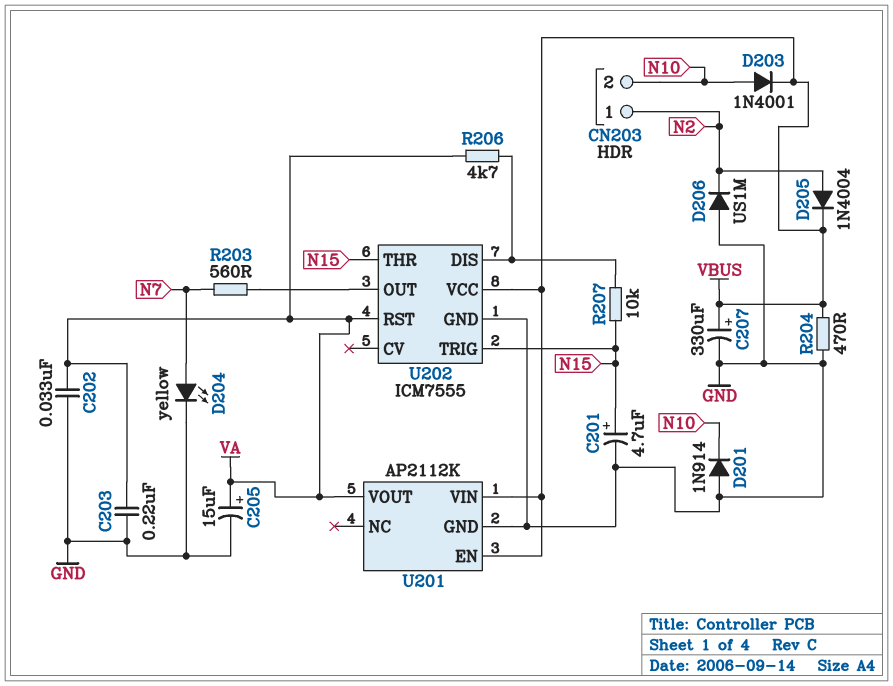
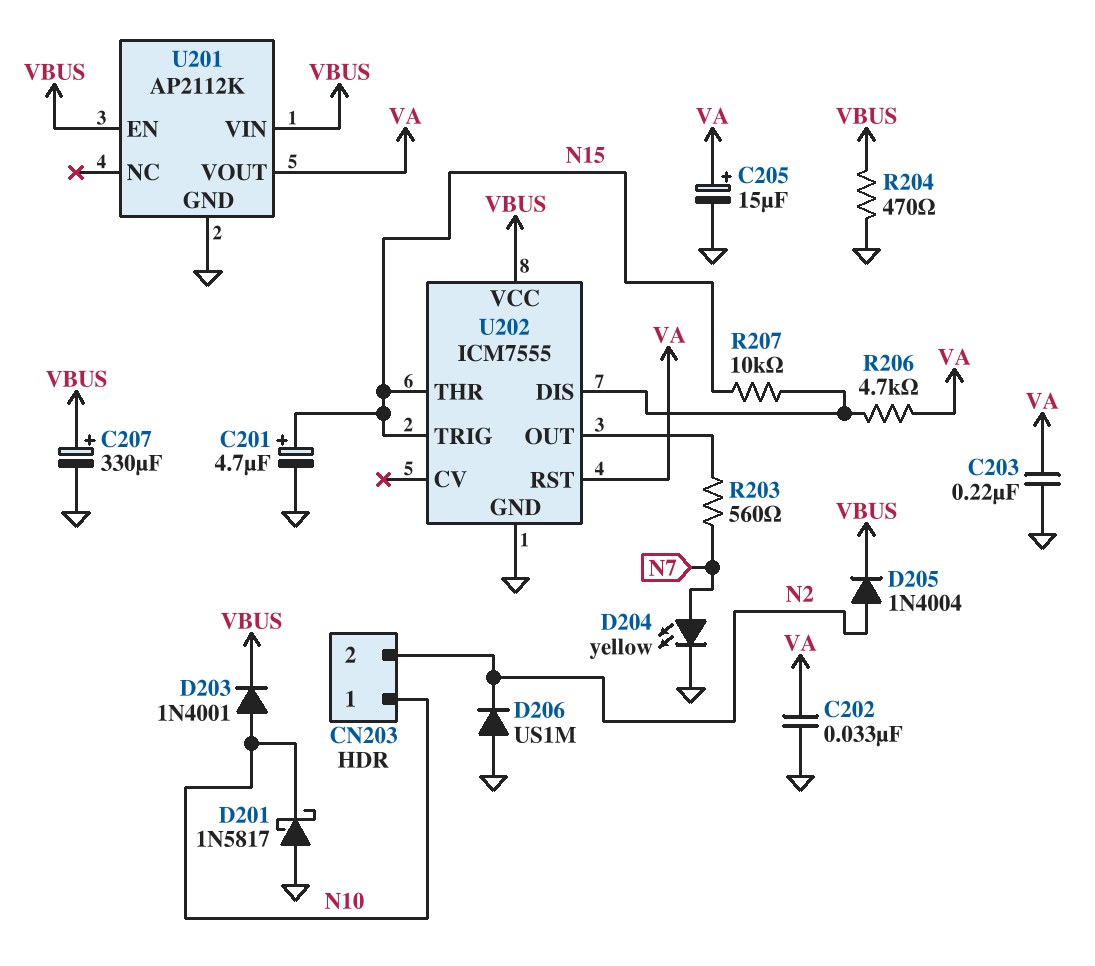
CN203 pin 1: N2 -> N10
CN203 pin 2: N10 -> N2
D201: diode 1N914 (A GND, K N10) -> schottky 1N5817 (A GND, K N10)

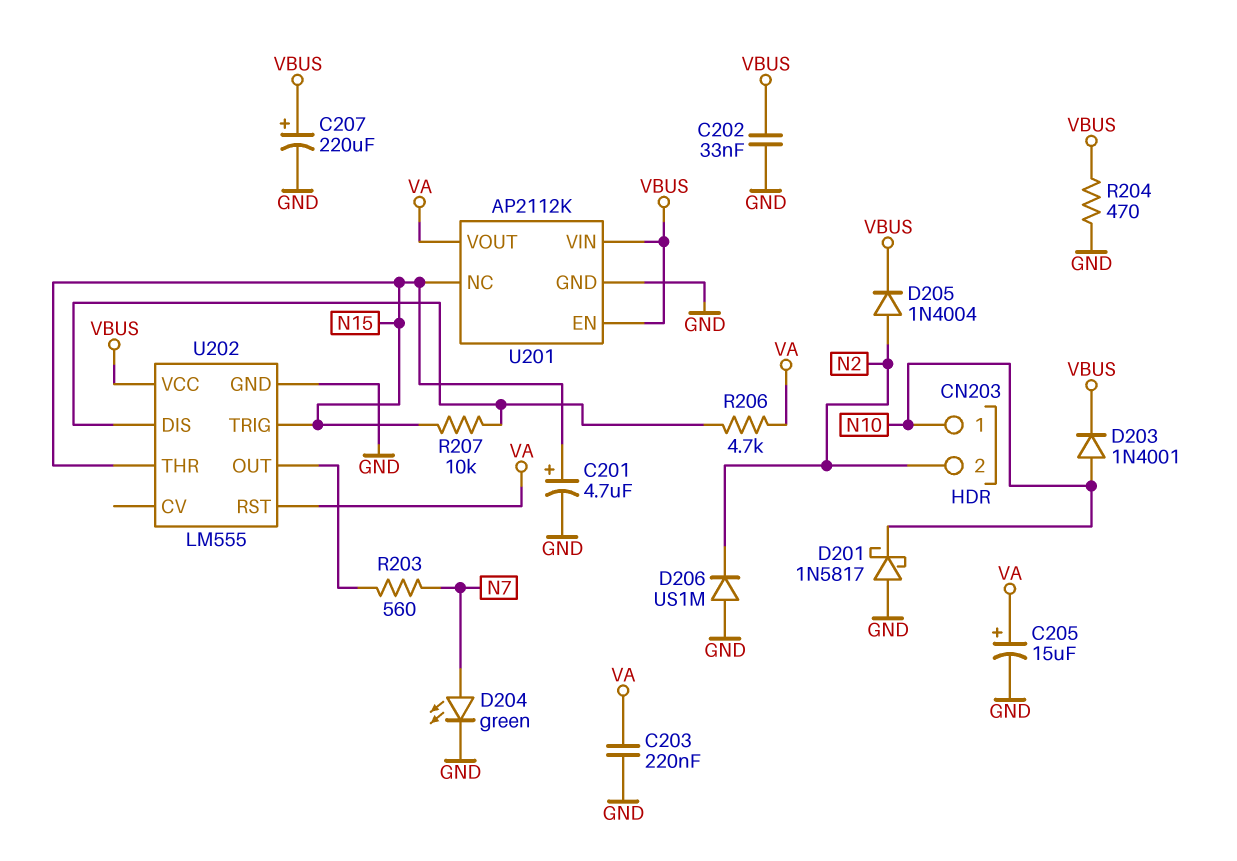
C202: 33nF (GND, VA) -> 33nF (GND, VBUS)
C207: 330uF (plus VBUS, minus GND) -> 220uF (plus VBUS, minus GND)
D204: LED yellow (A N7, K GND) -> LED green (A N7, K GND)
U201 pin NC: none -> N15
U202: ICM7555 -> LM555

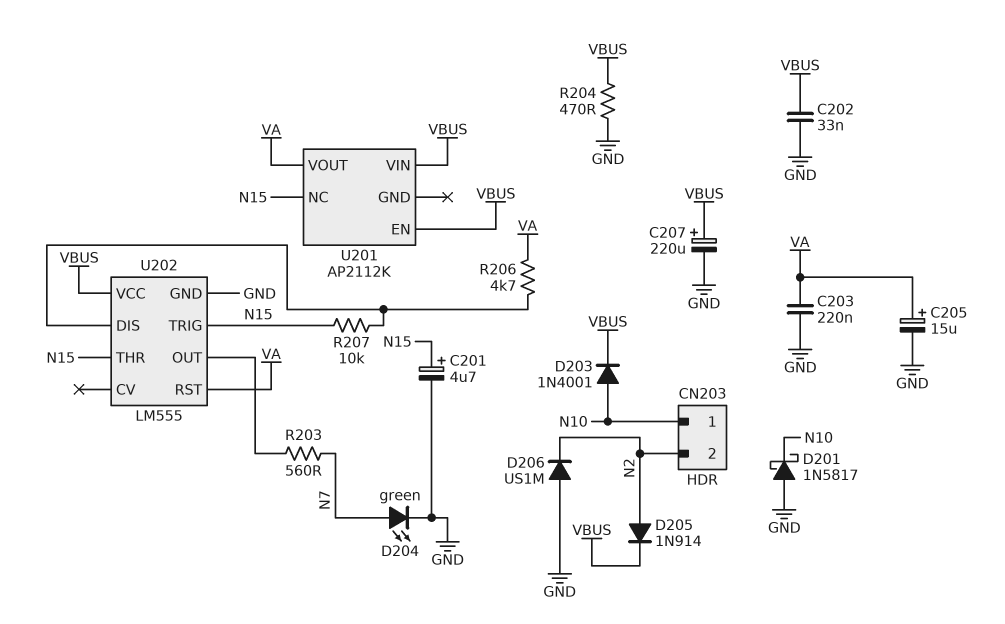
D205: diode 1N4004 (A N2, K VBUS) -> diode 1N914 (A N2, K VBUS)
U201 pin GND: GND -> none

